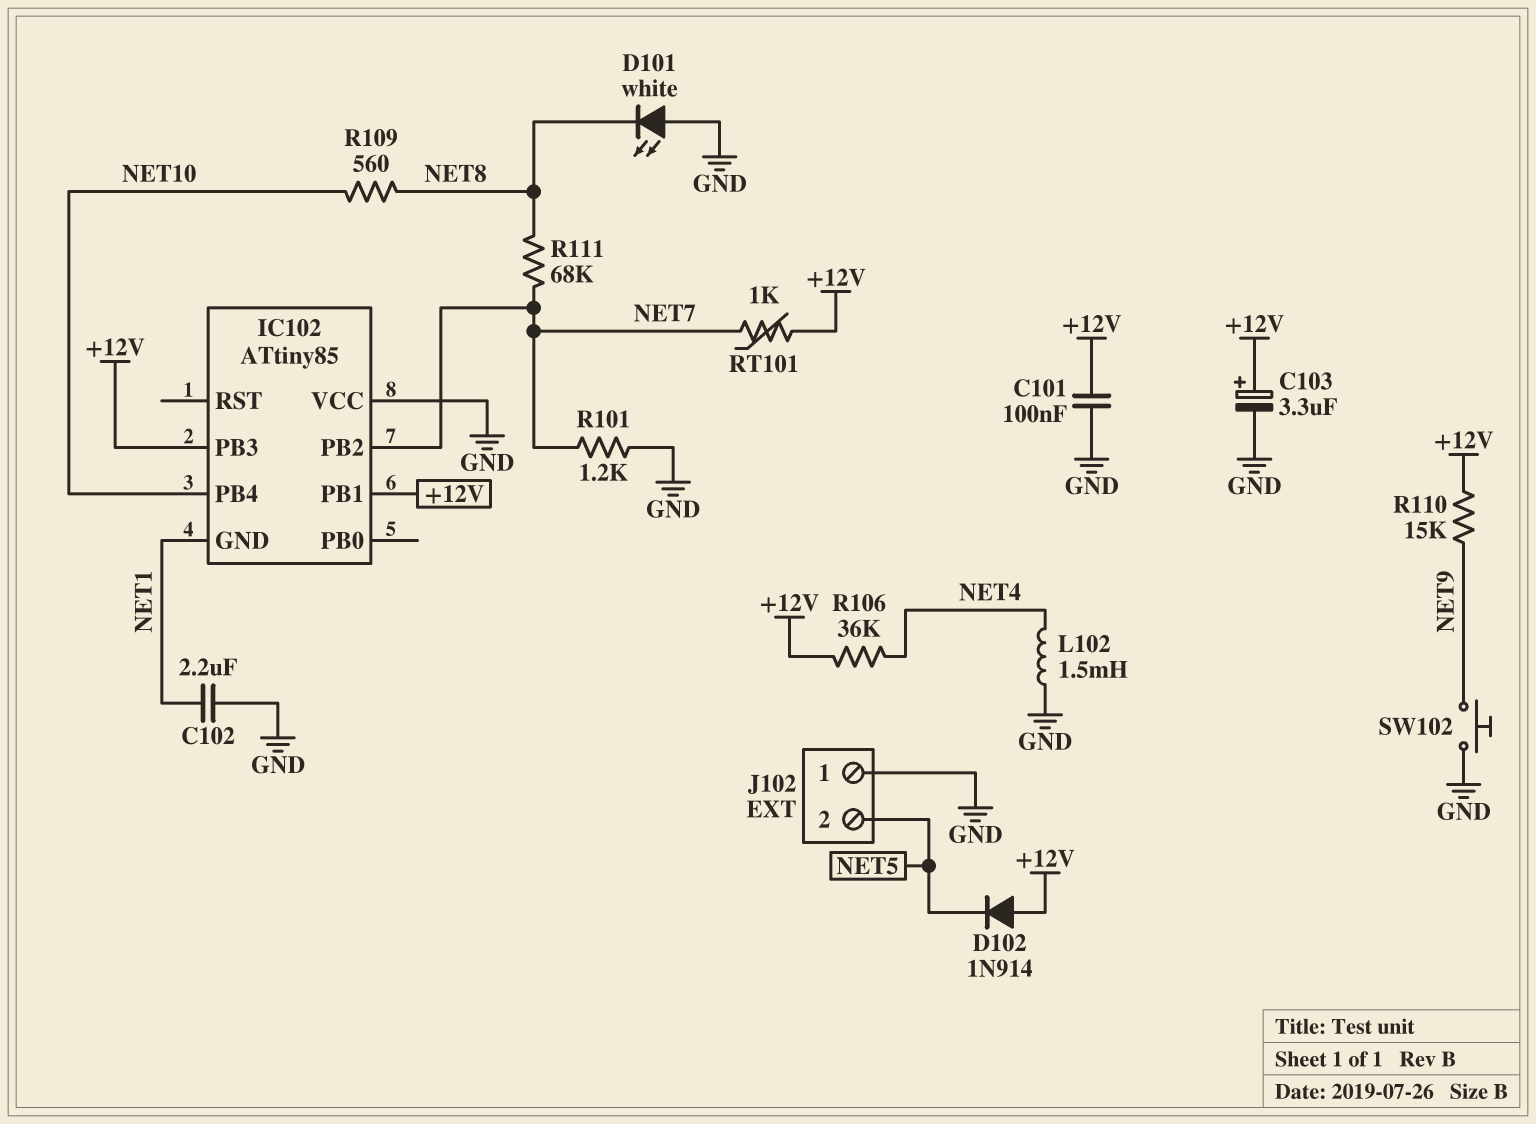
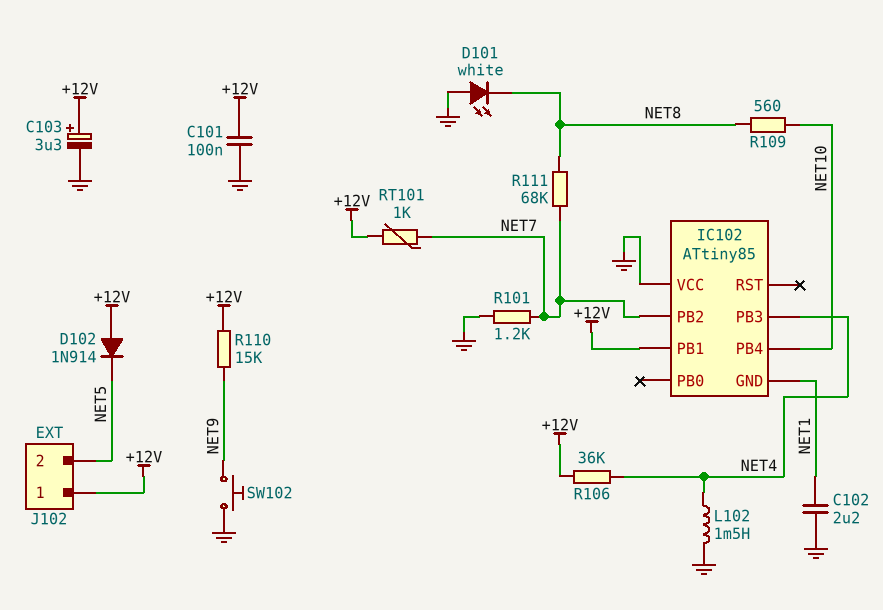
IC102 pin PB3: +12V -> NET4
J102 pin 1: GND -> +12V

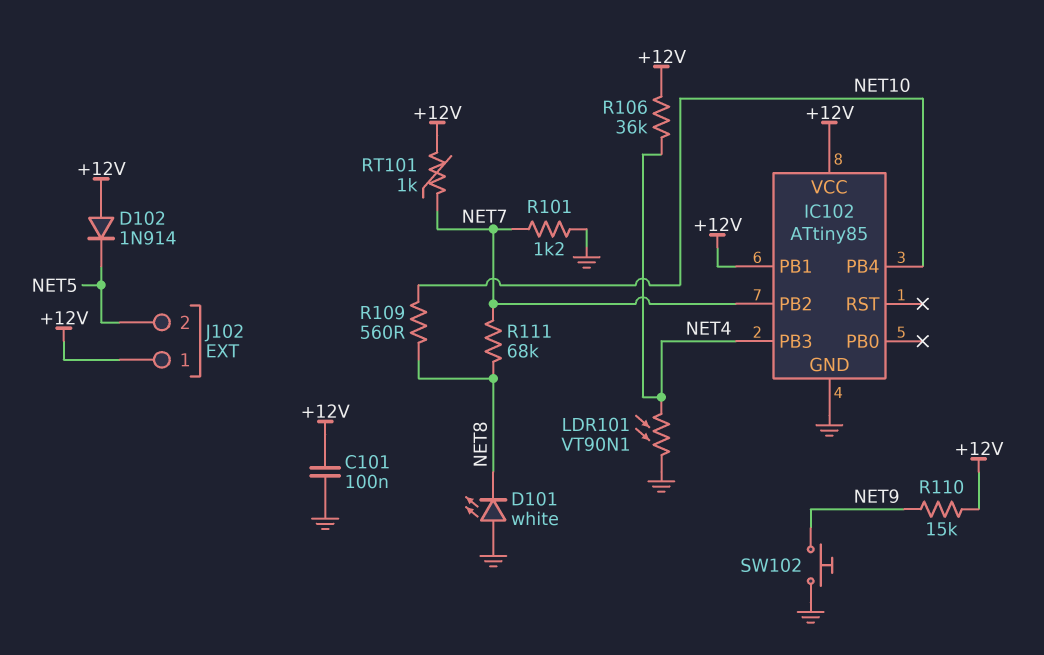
C102: 2.2uF (GND, NET1) -> none
C103: 3.3uF (plus +12V, minus GND) -> none
IC102 pin GND: NET1 -> GND
IC102 pin VCC: GND -> +12V
L102: 1.5mH (GND, NET4) -> none
LDR101: none -> VT90N1 (GND, NET4)

